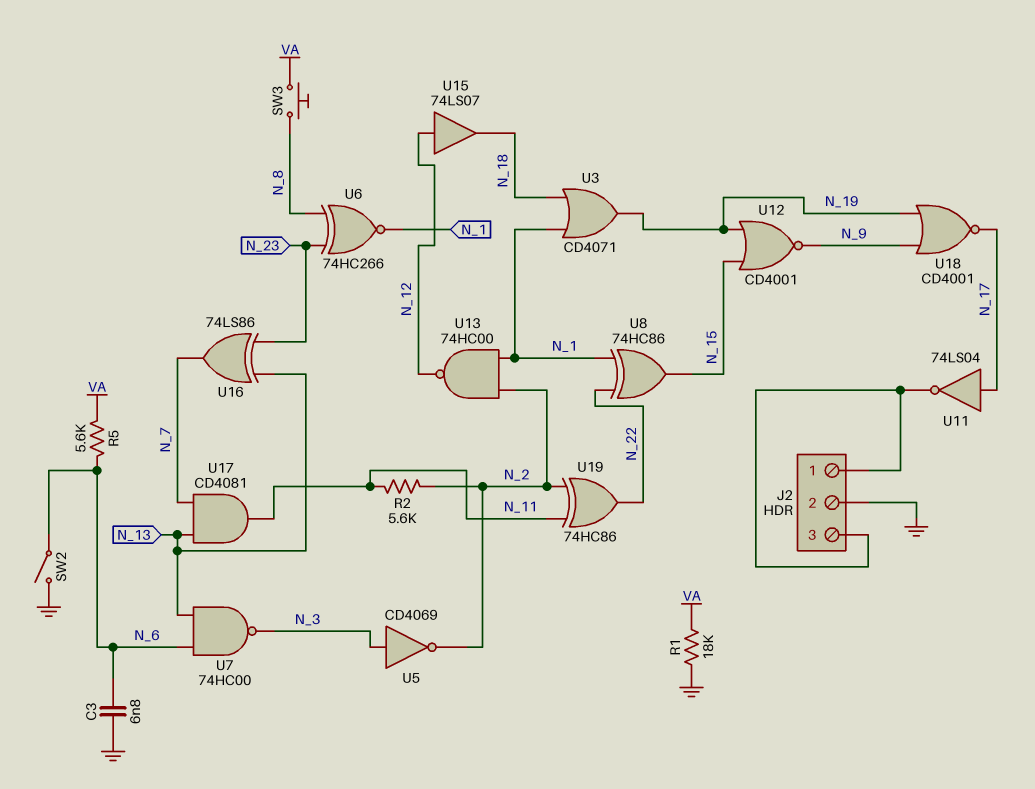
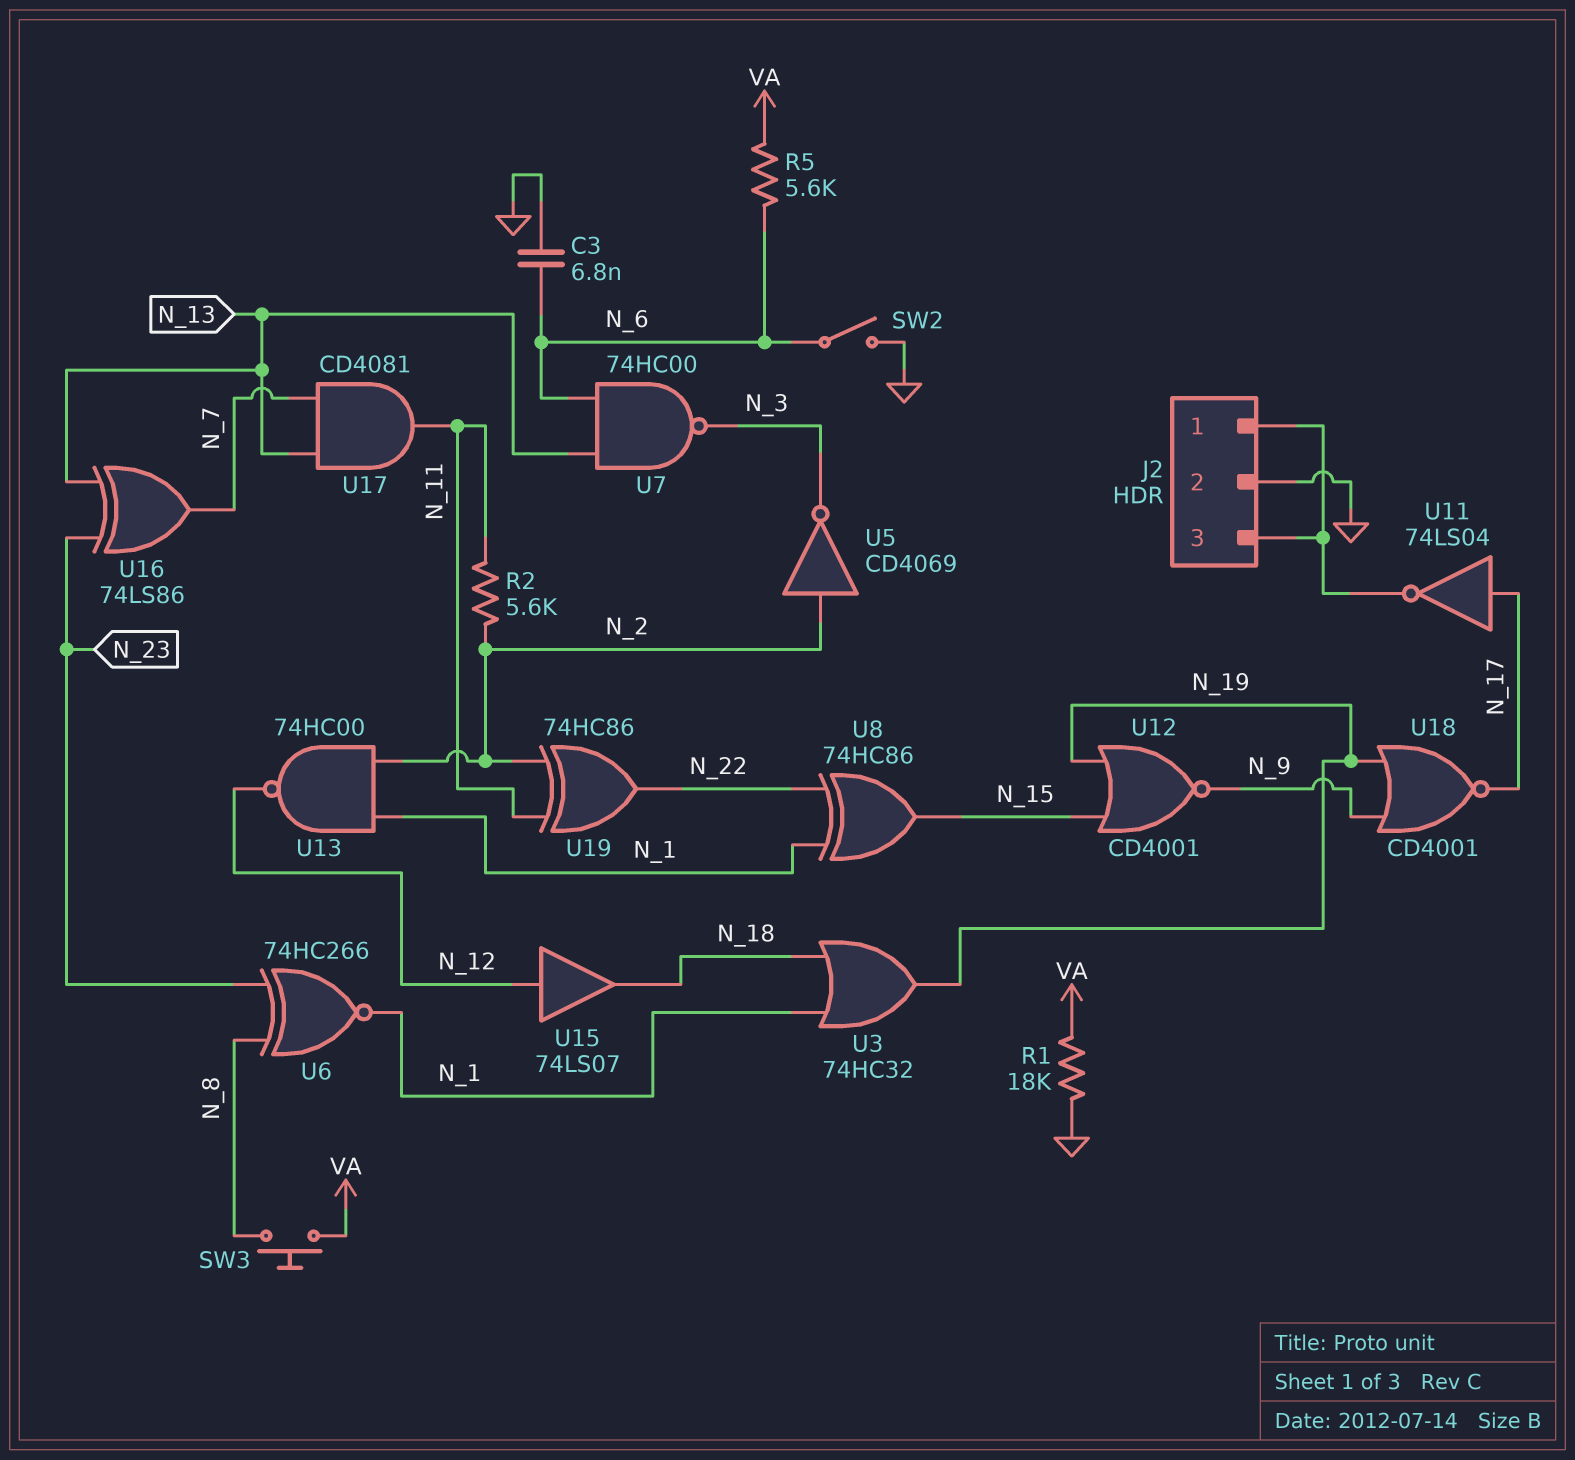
U3: OR CD4071 (in N_1, in N_18, out N_19) -> OR 74HC32 (in N_1, in N_18, out N_19)
U5: NOT CD4069 (in N_3, out N_2) -> NOT CD4069 (in N_2, out N_3)

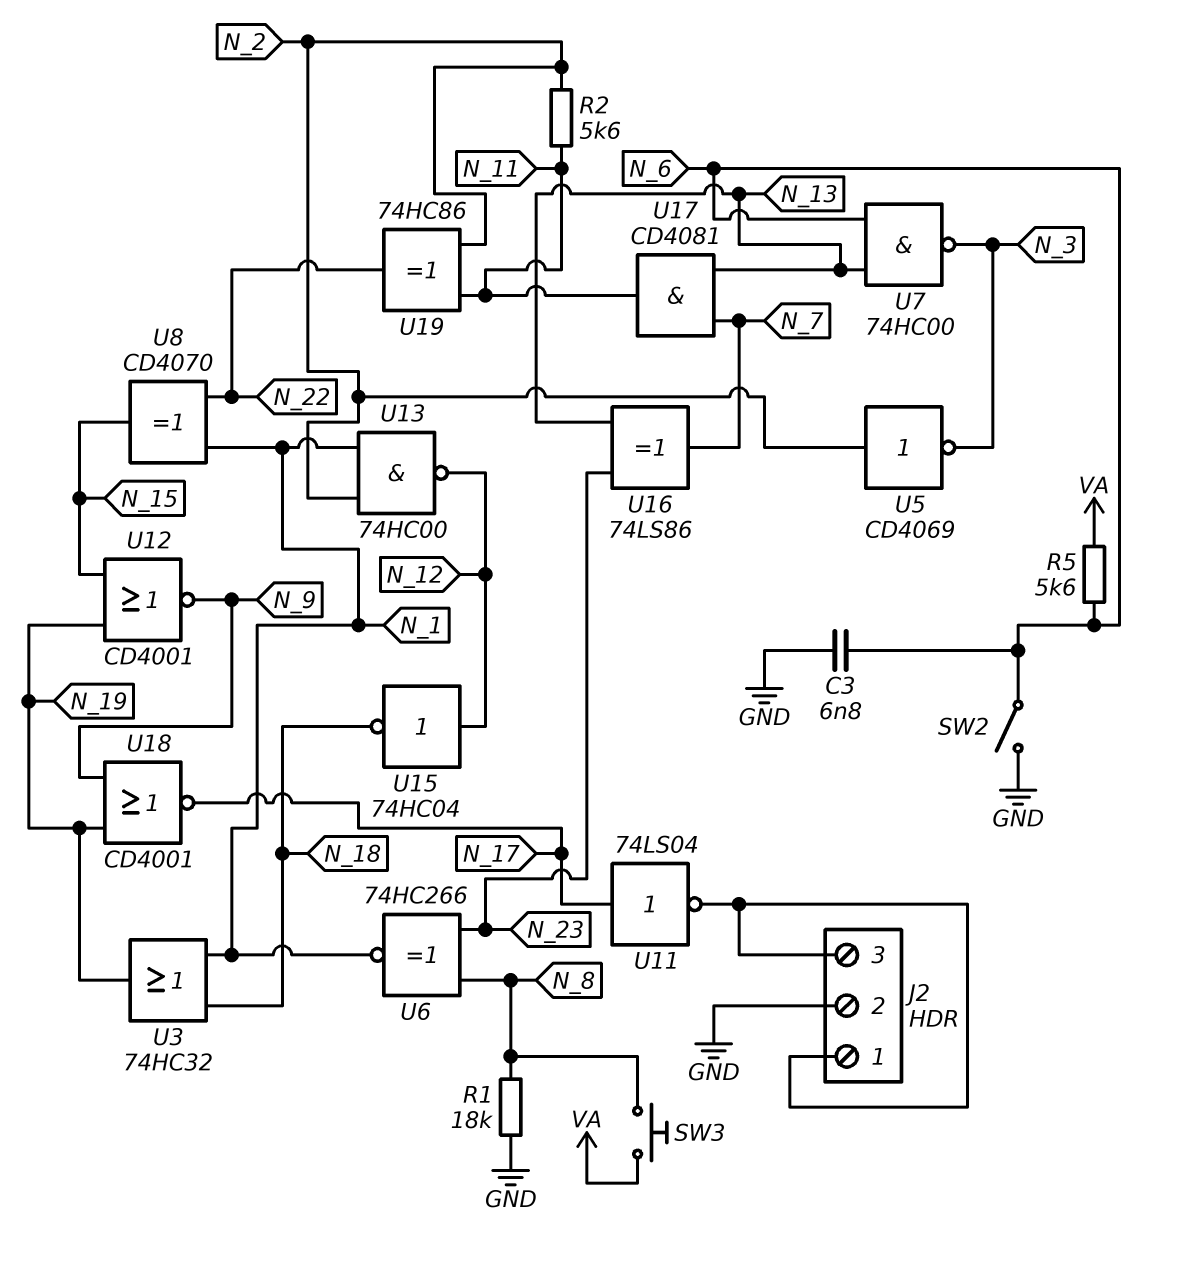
R1: 18k (GND, VA) -> 18k (GND, N_8)
U8: XOR 74HC86 (in N_1, in N_22, out N_15) -> XOR CD4070 (in N_1, in N_22, out N_15)
U15: buffer 74LS07 (in N_12, out N_18) -> NOT 74HC04 (in N_12, out N_18)

